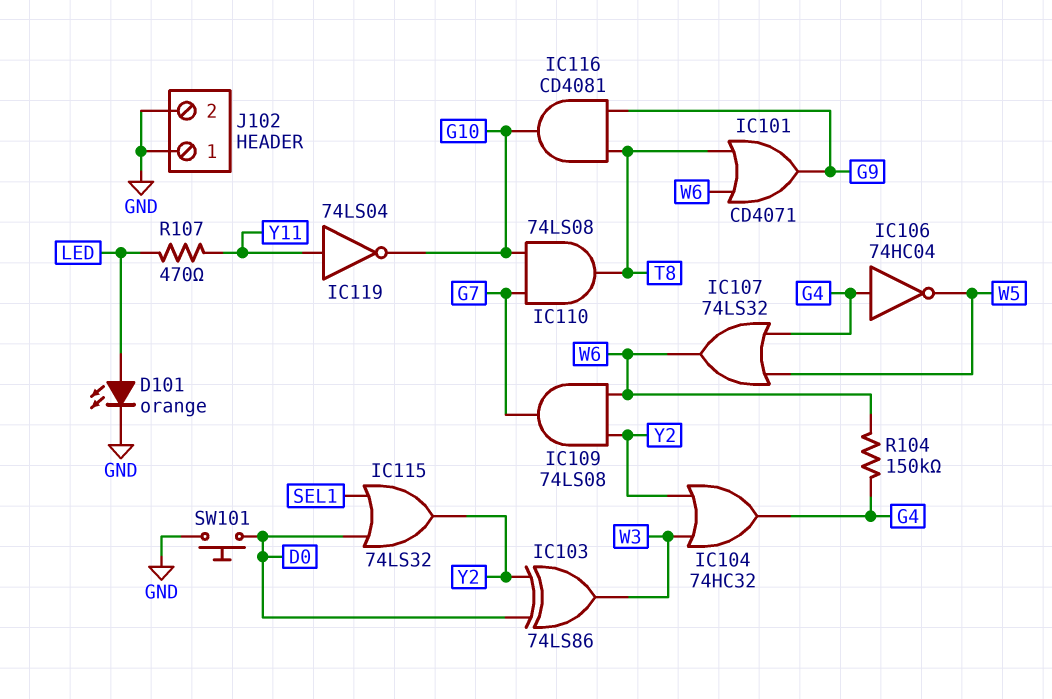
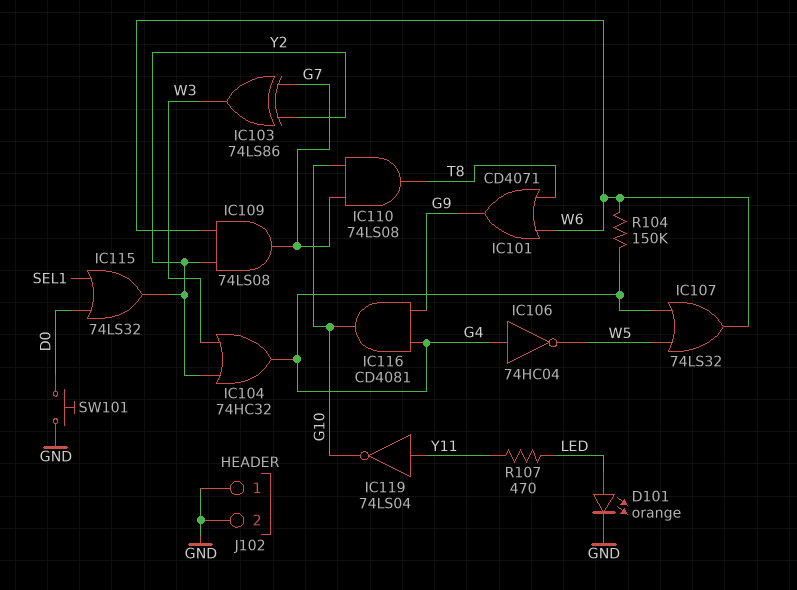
IC103: XOR 74LS86 (in D0, in Y2, out W3) -> XOR 74LS86 (in G7, in Y2, out W3)
IC116: AND CD4081 (in G9, in T8, out G10) -> AND CD4081 (in G4, in G9, out G10)

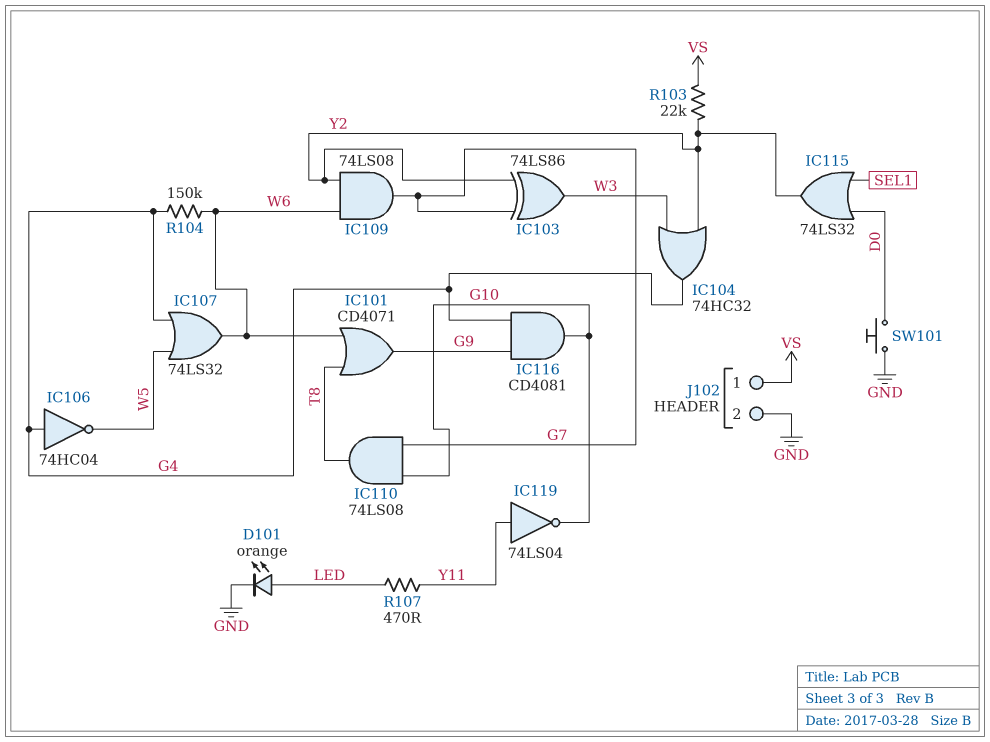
J102 pin 1: GND -> VS
R103: none -> 22k (VS, Y2)

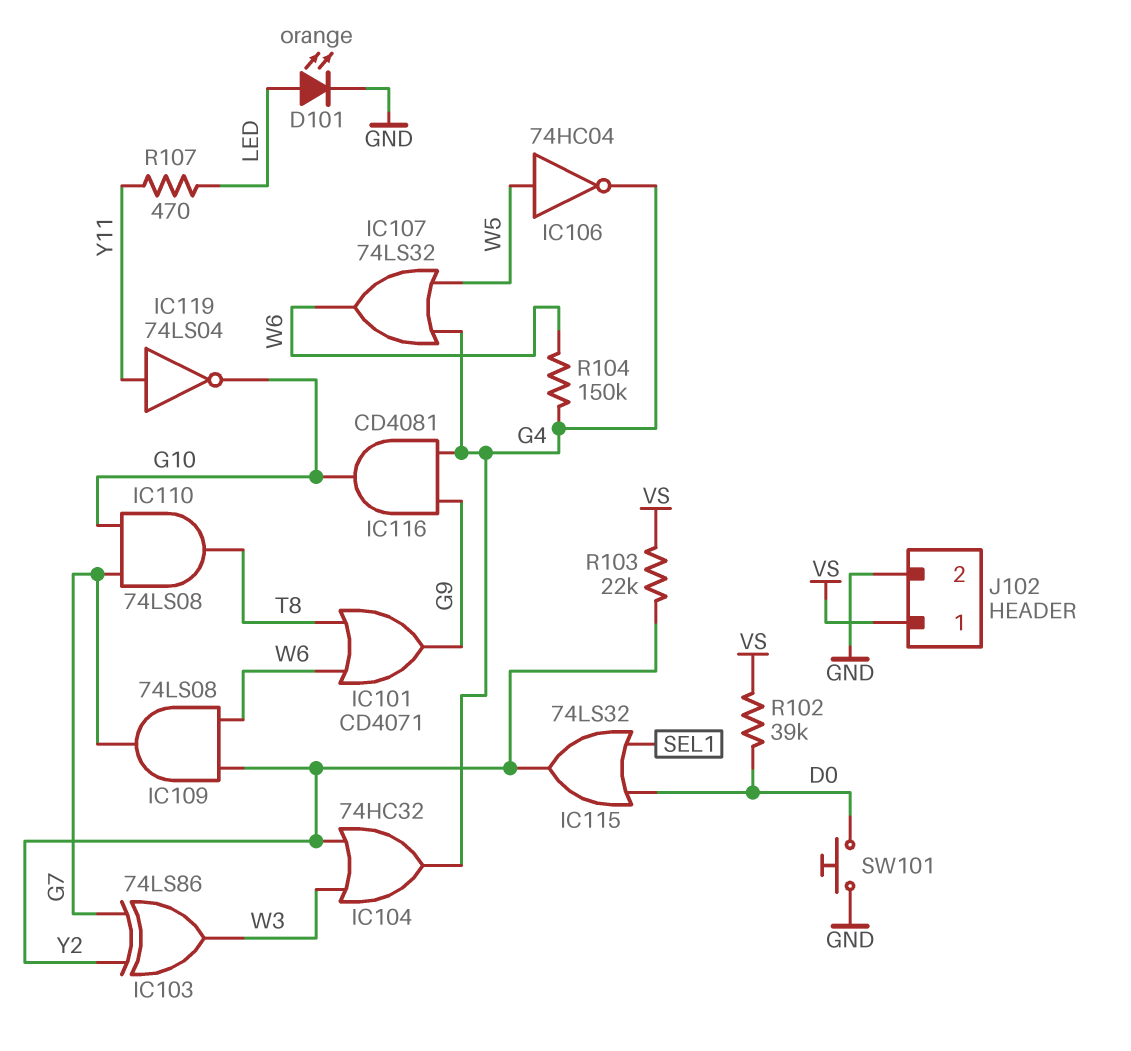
IC106: NOT 74HC04 (in G4, out W5) -> NOT 74HC04 (in W5, out G4)
R102: none -> 39k (D0, VS)

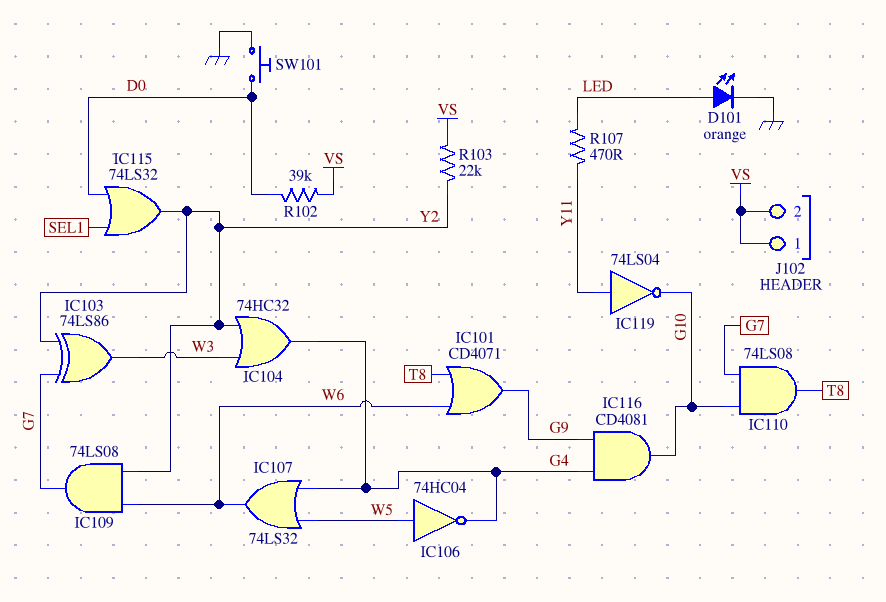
J102 pin 2: GND -> VS
R104: 150k (G4, W6) -> none

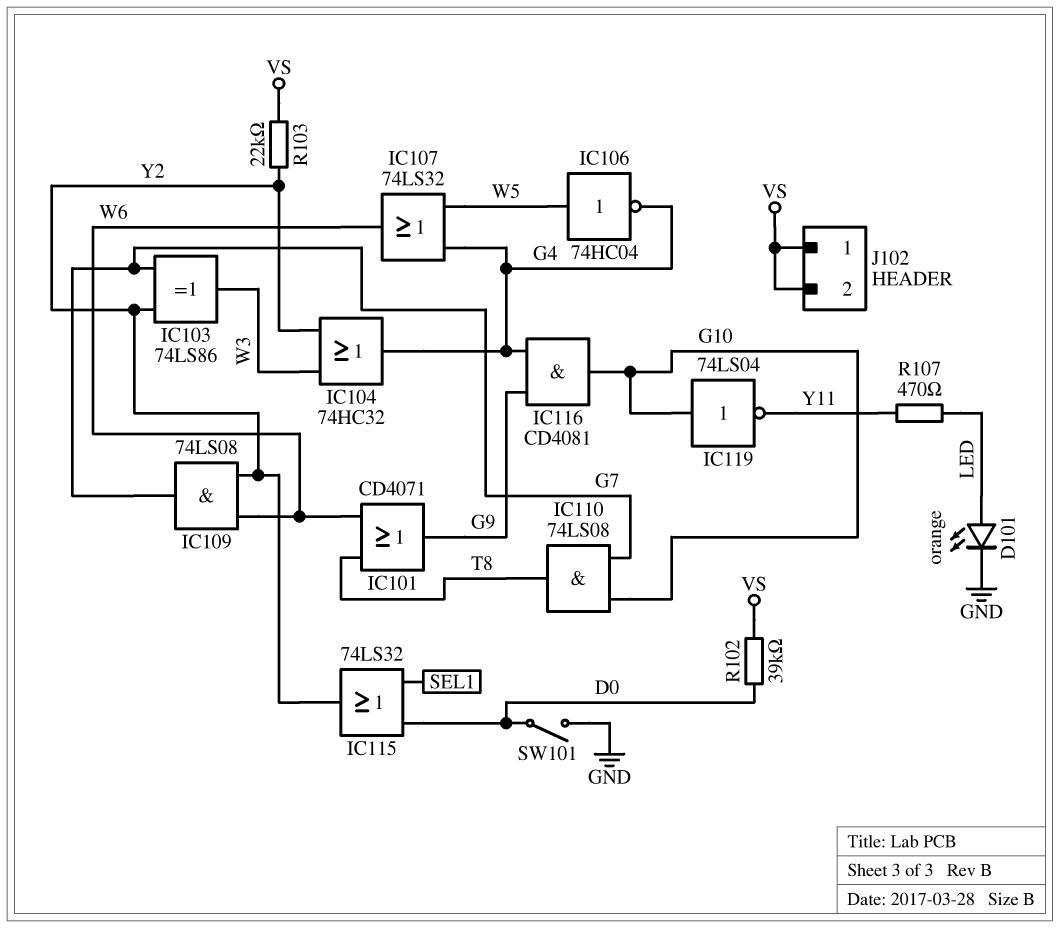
IC119: NOT 74LS04 (in Y11, out G10) -> NOT 74LS04 (in G10, out Y11)
SW101: button (D0, GND) -> switch (D0, GND)

